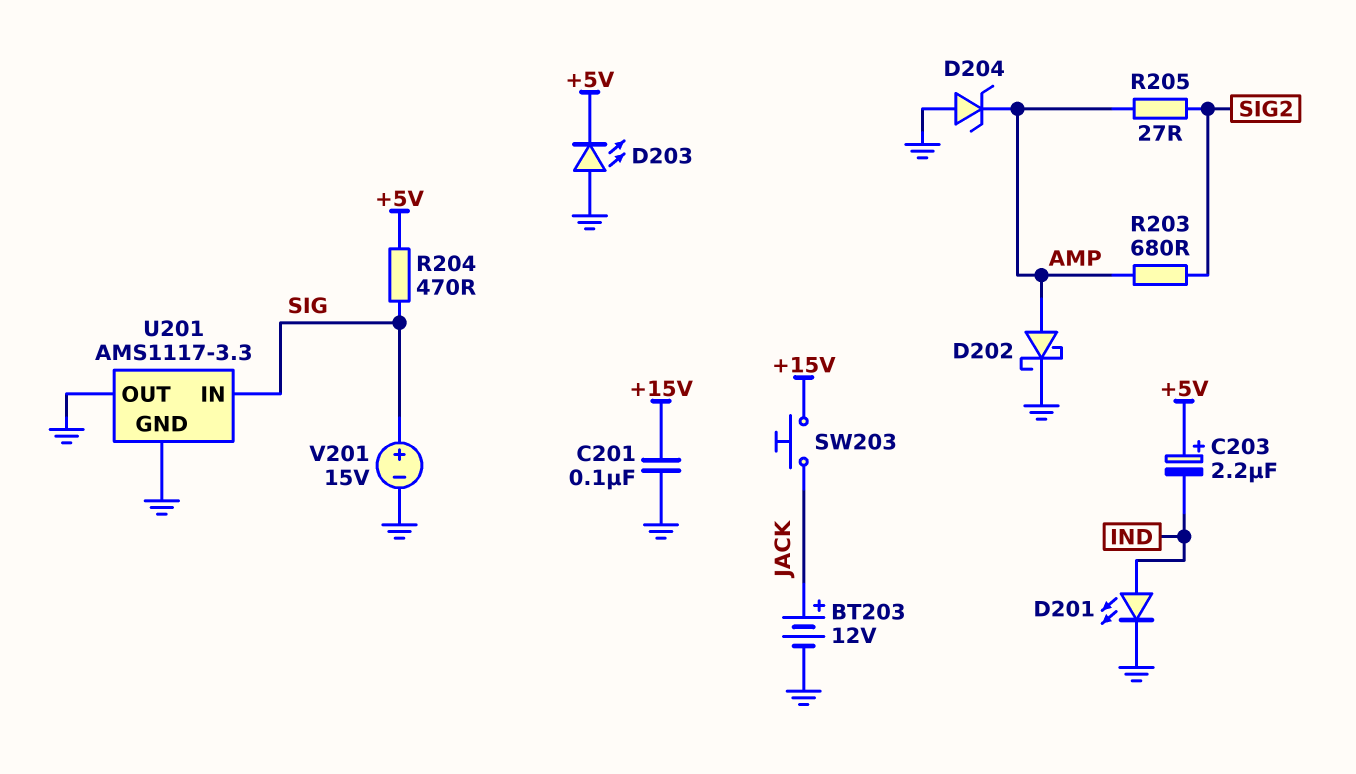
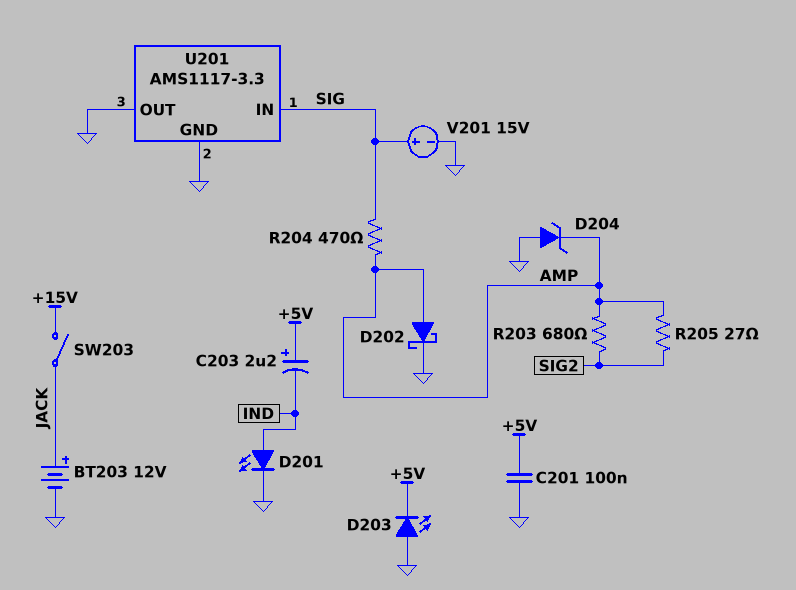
C201: 100nF (+15V, GND) -> 100nF (+5V, GND)
R204: 470 (+5V, SIG) -> 470 (AMP, SIG)
SW203: button (+15V, JACK) -> switch (+15V, JACK)

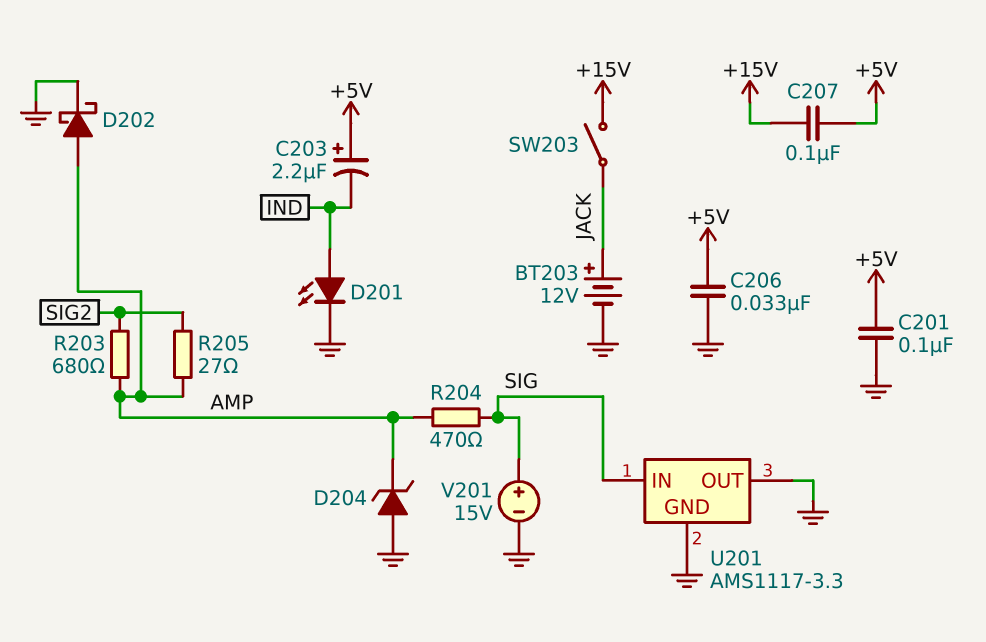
C206: none -> 33nF (+5V, GND)
C207: none -> 100nF (+5V, +15V)
D203: LED (A GND, K +5V) -> none

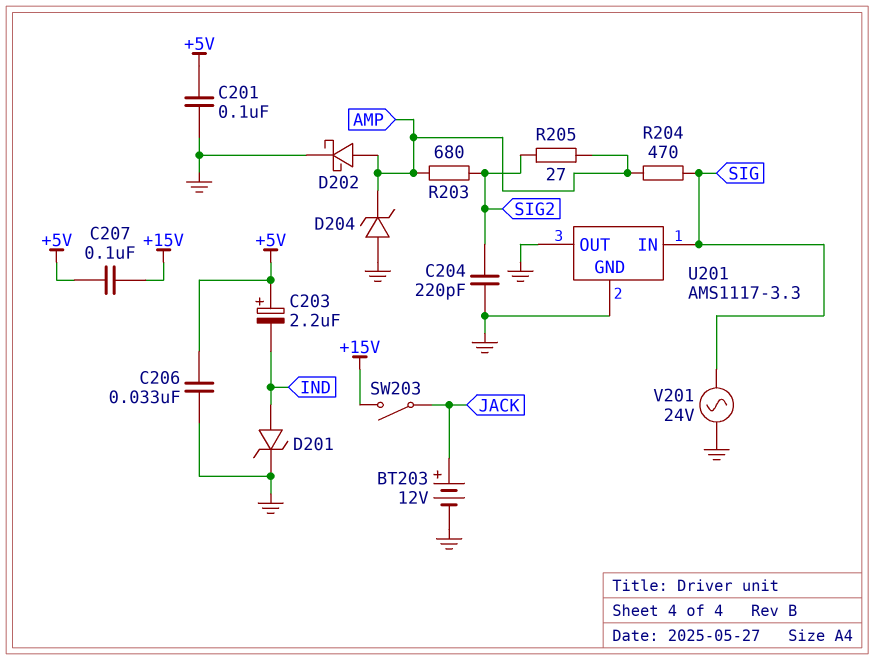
C204: none -> 220pF (GND, SIG2)
D201: LED (A IND, K GND) -> zener (A IND, K GND)
V201: 15V (plus SIG, minus GND) -> AC 24V (GND, SIG)

